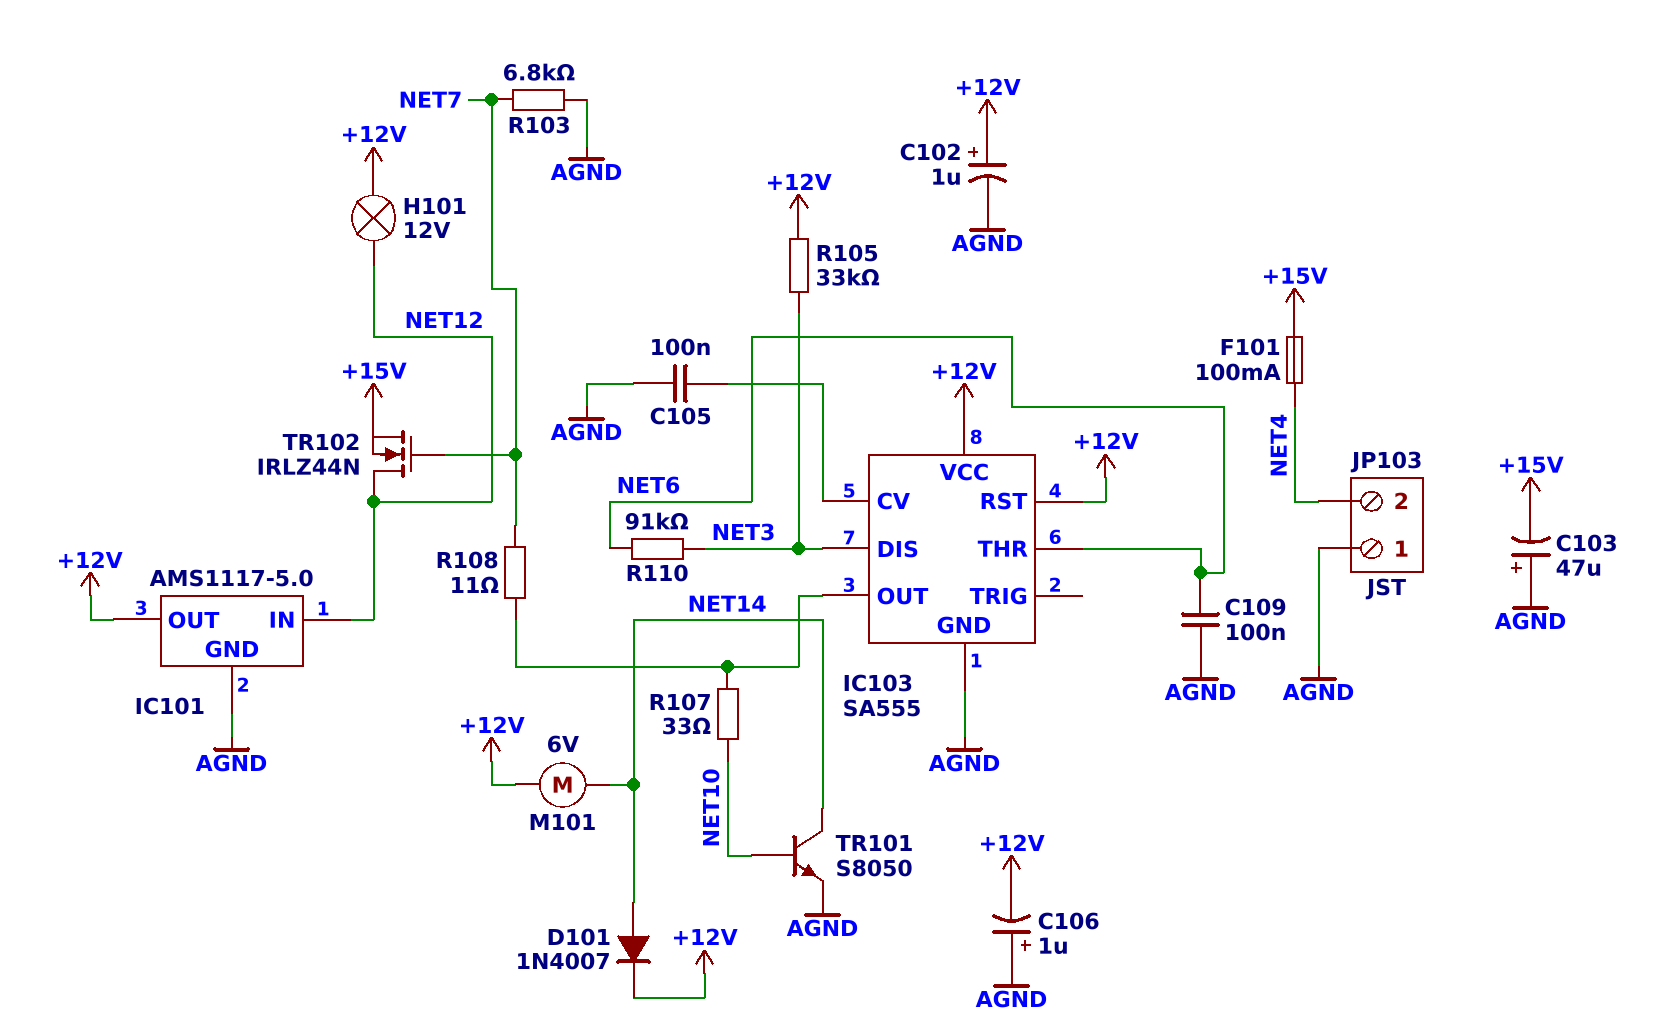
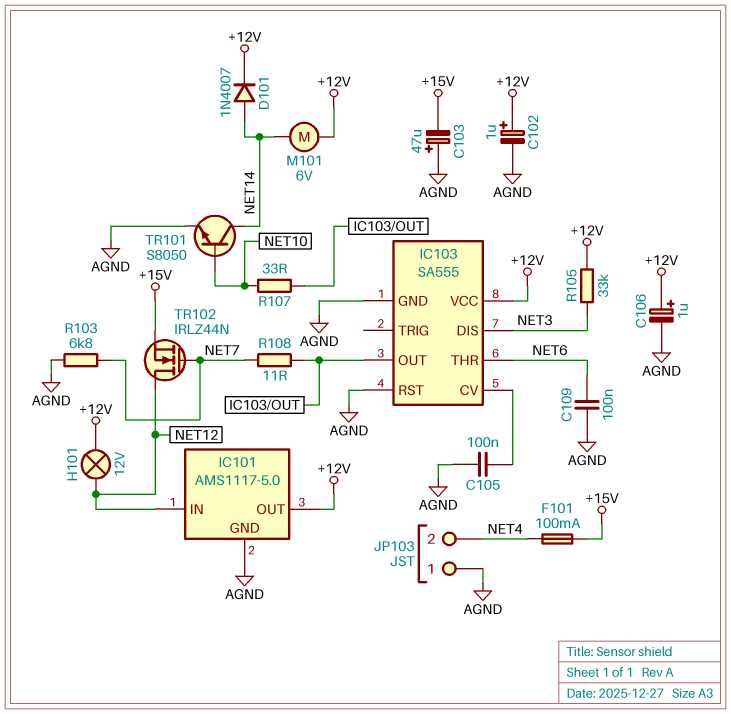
C106: 1uF (plus AGND, minus +12V) -> 1uF (plus +12V, minus AGND)
IC103 pin RST: +12V -> AGND
R110: 91k (NET3, NET6) -> none

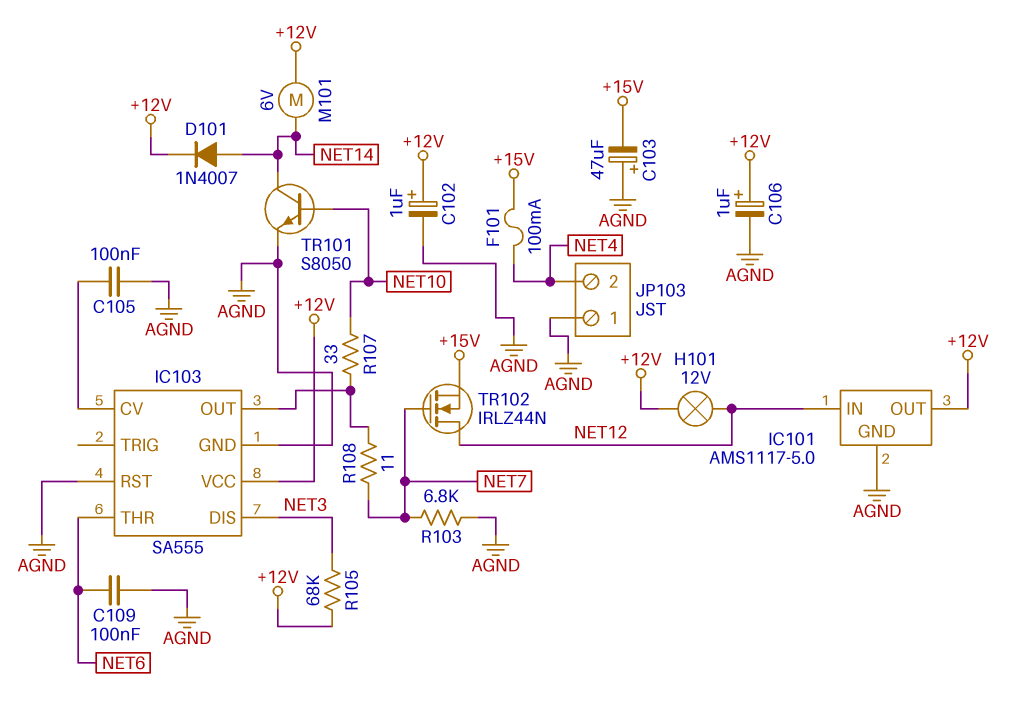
R105: 33k (+12V, NET3) -> 68k (+12V, NET3)

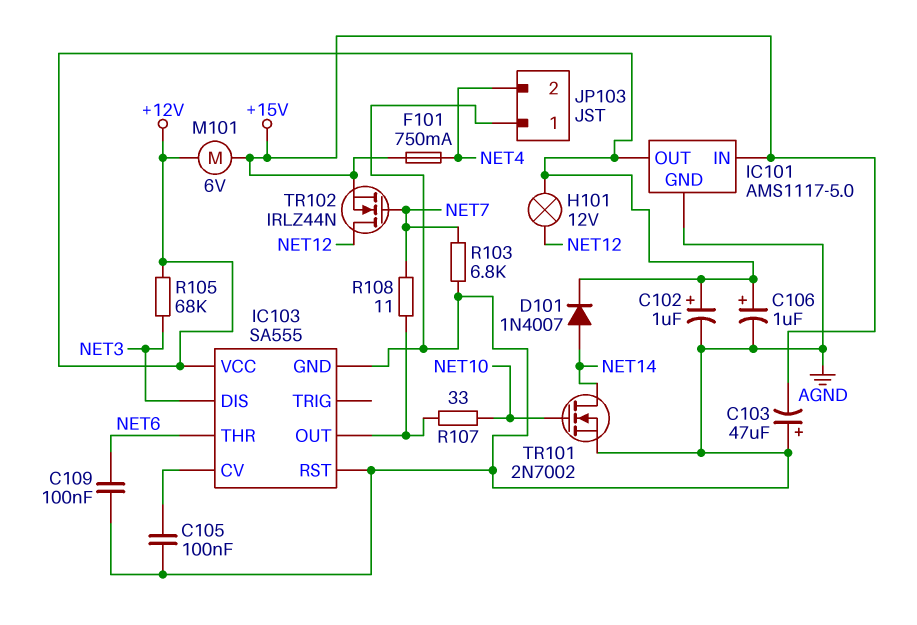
F101: 100mA (+15V, NET4) -> 750mA (+15V, NET4)
IC101 pin IN: NET12 -> +15V
M101: motor 6V (+12V, NET14) -> motor 6V (+12V, +15V)
TR101: NPN S8050 (B NET10, C NET14, E AGND) -> NMOS 2N7002 (G NET10, D NET14, S AGND)

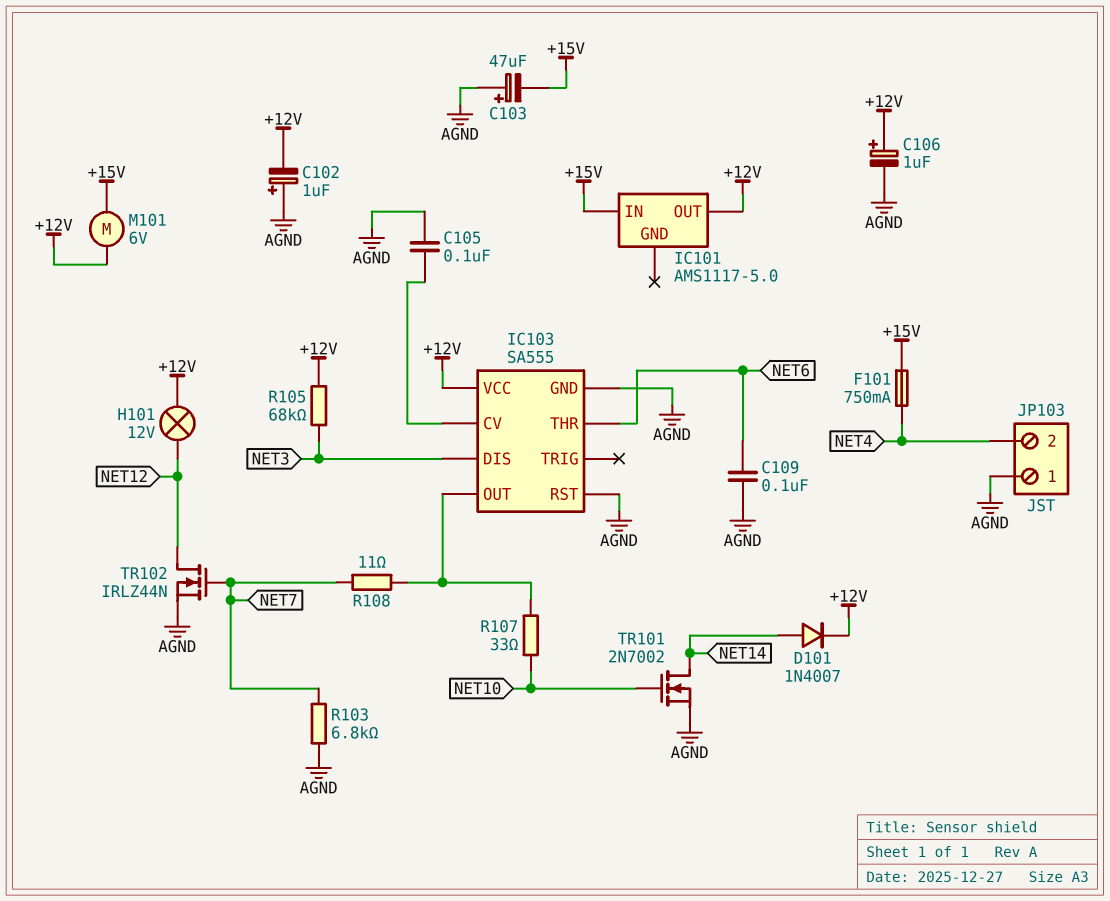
C102: 1uF (plus +12V, minus AGND) -> 1uF (plus AGND, minus +12V)
IC101 pin GND: AGND -> none
TR102: NMOS IRLZ44N (G NET7, D NET12, S +15V) -> NMOS IRLZ44N (G NET7, D NET12, S AGND)

